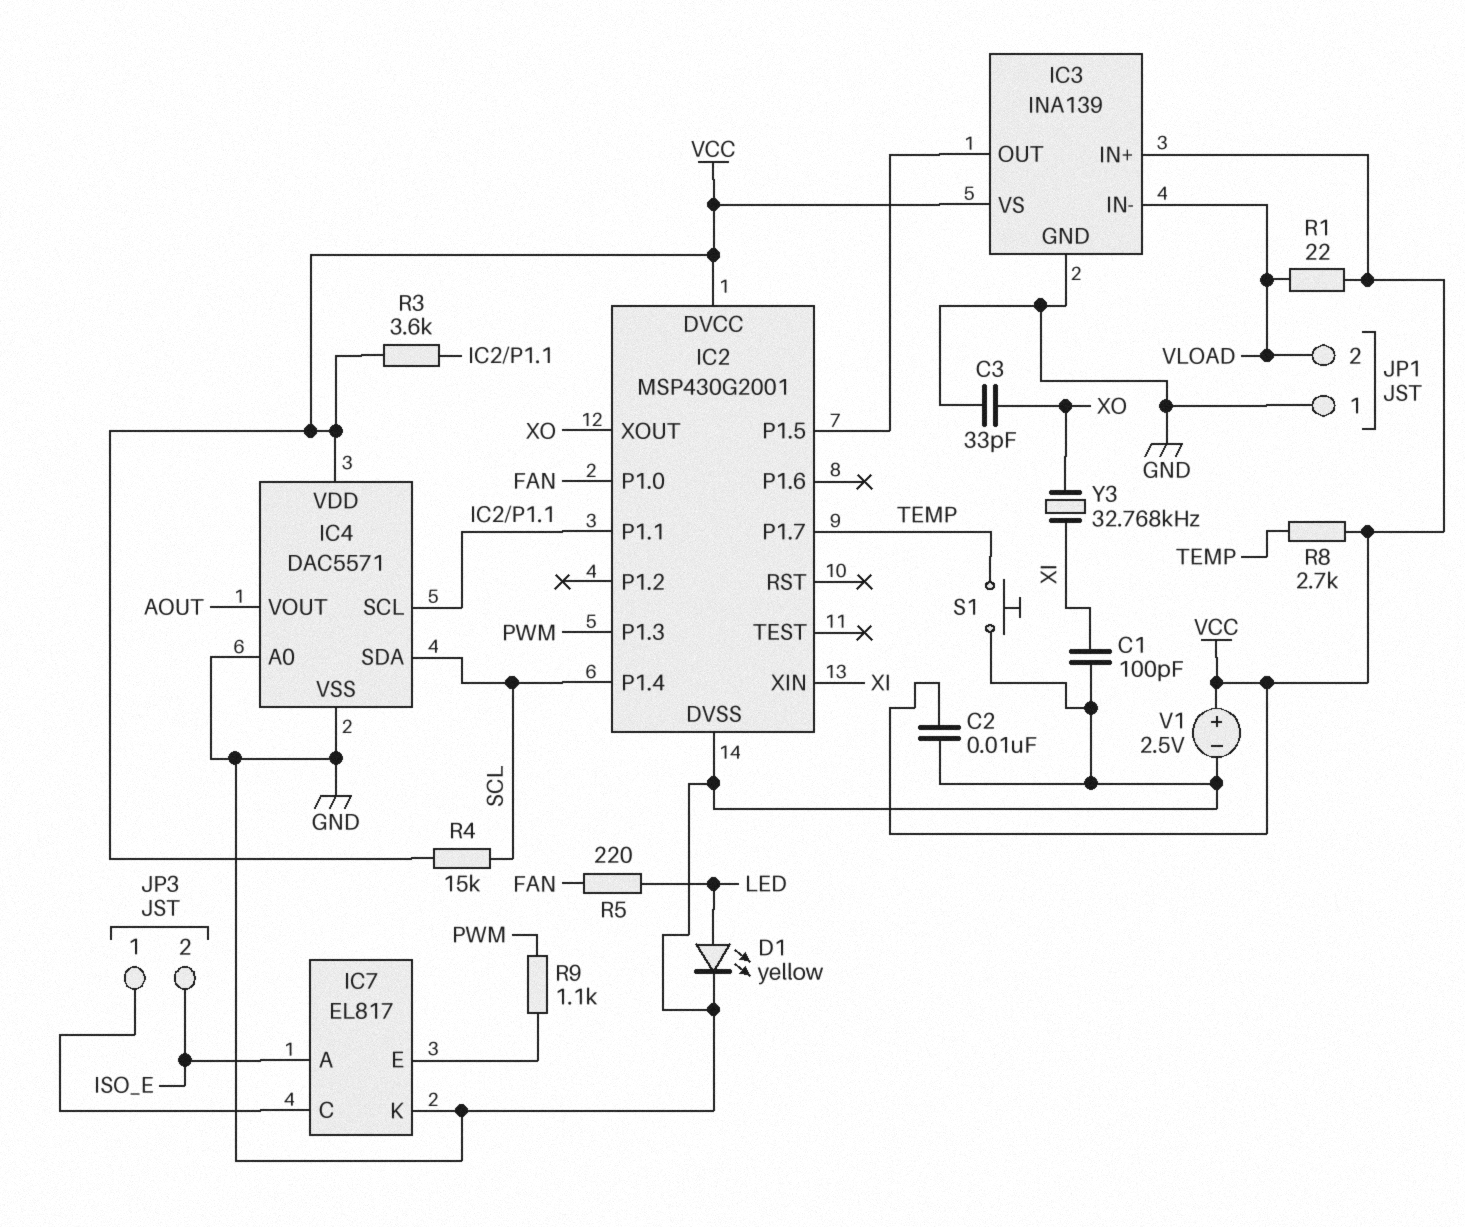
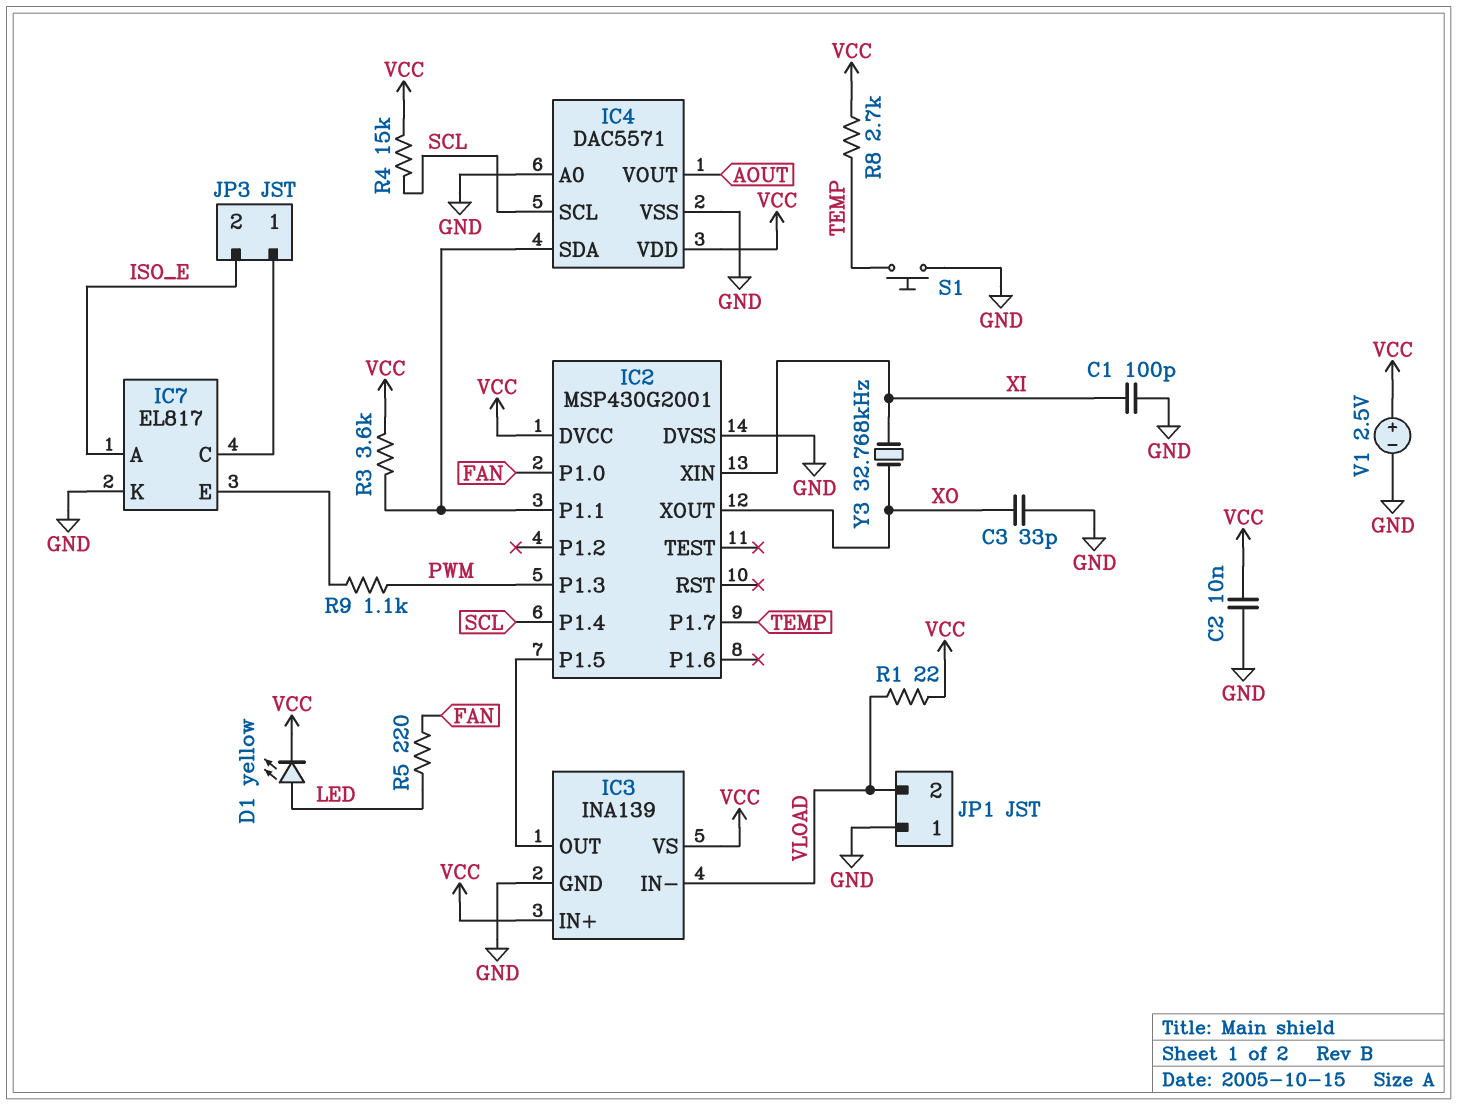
D1: LED yellow (A LED, K GND) -> LED yellow (A LED, K VCC)
IC4 pin SCL: IC2/P1.1 -> SCL
IC4 pin SDA: SCL -> IC2/P1.1

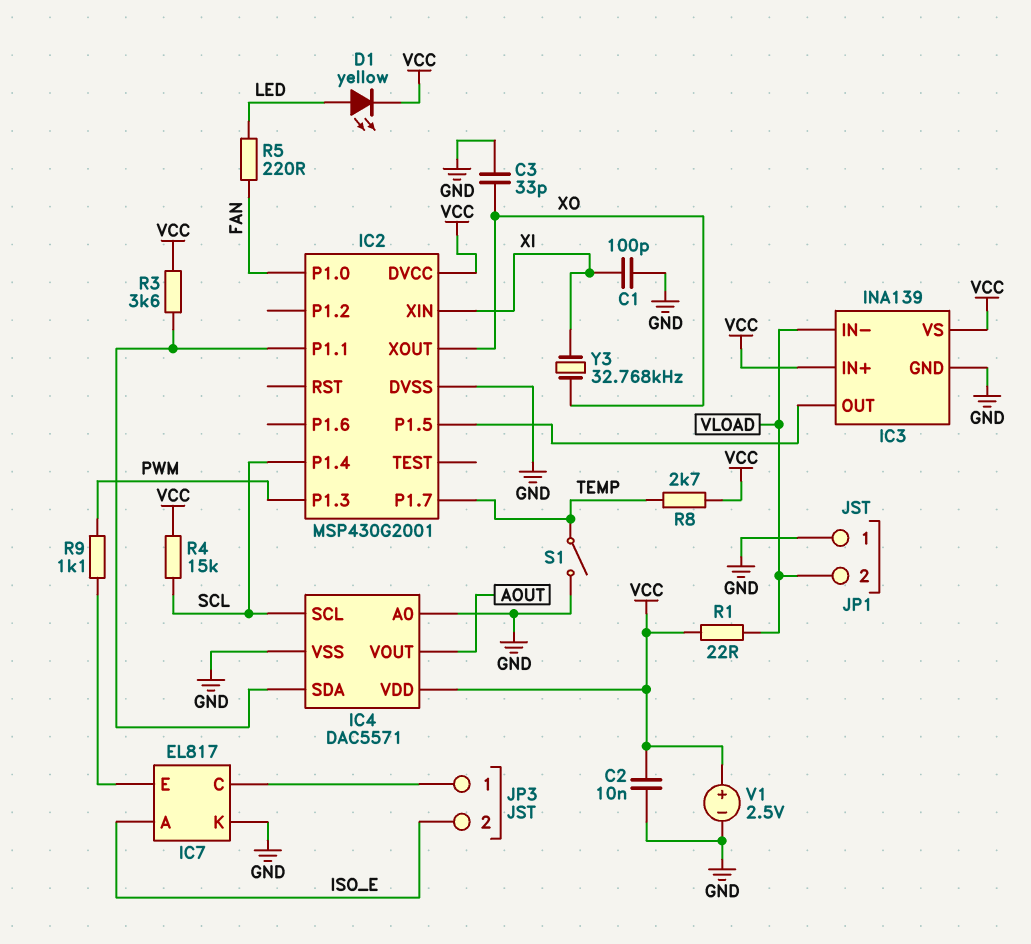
S1: button (GND, TEMP) -> switch (GND, TEMP)

